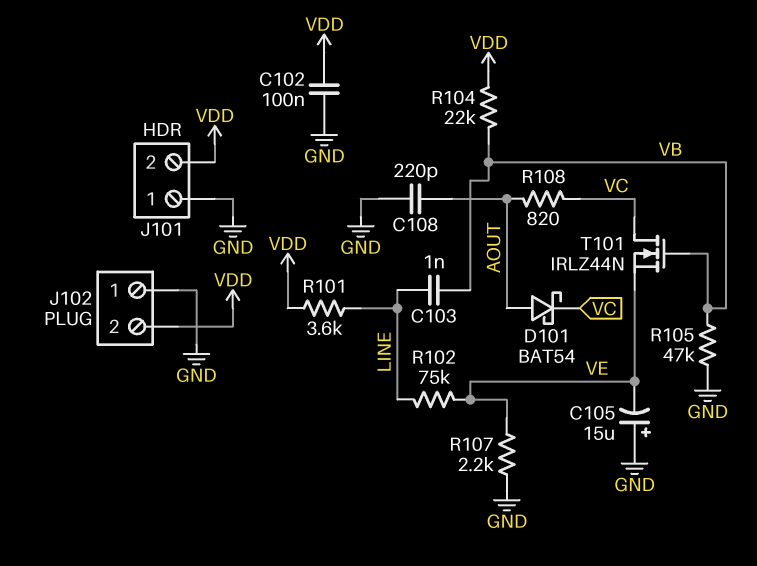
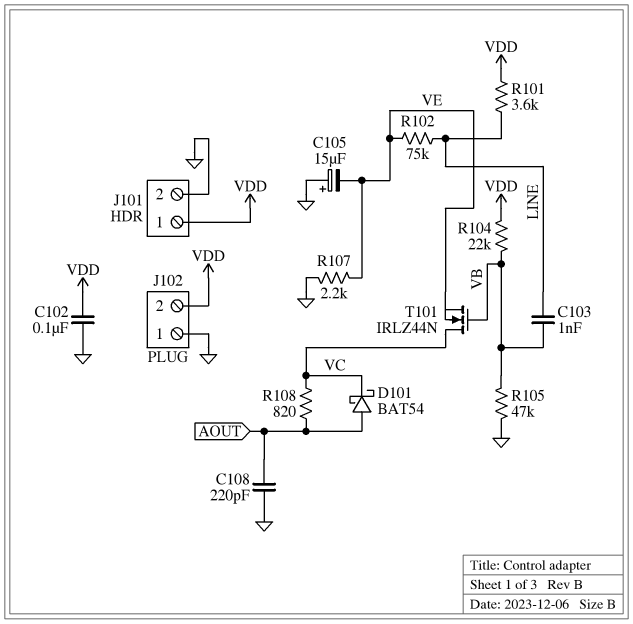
J101 pin 1: GND -> VDD
J101 pin 2: VDD -> GND

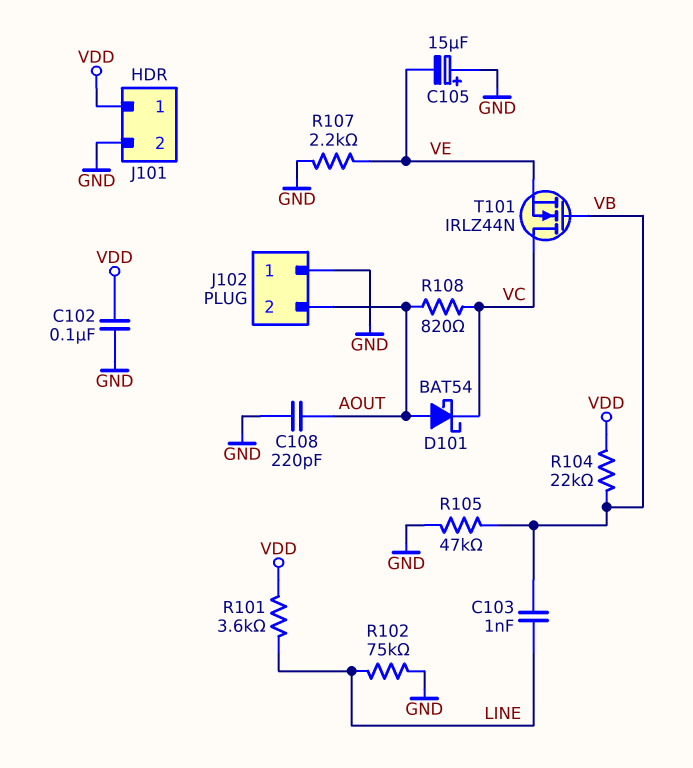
J102 pin 2: VDD -> AOUT
R102: 75k (LINE, VE) -> 75k (GND, LINE)

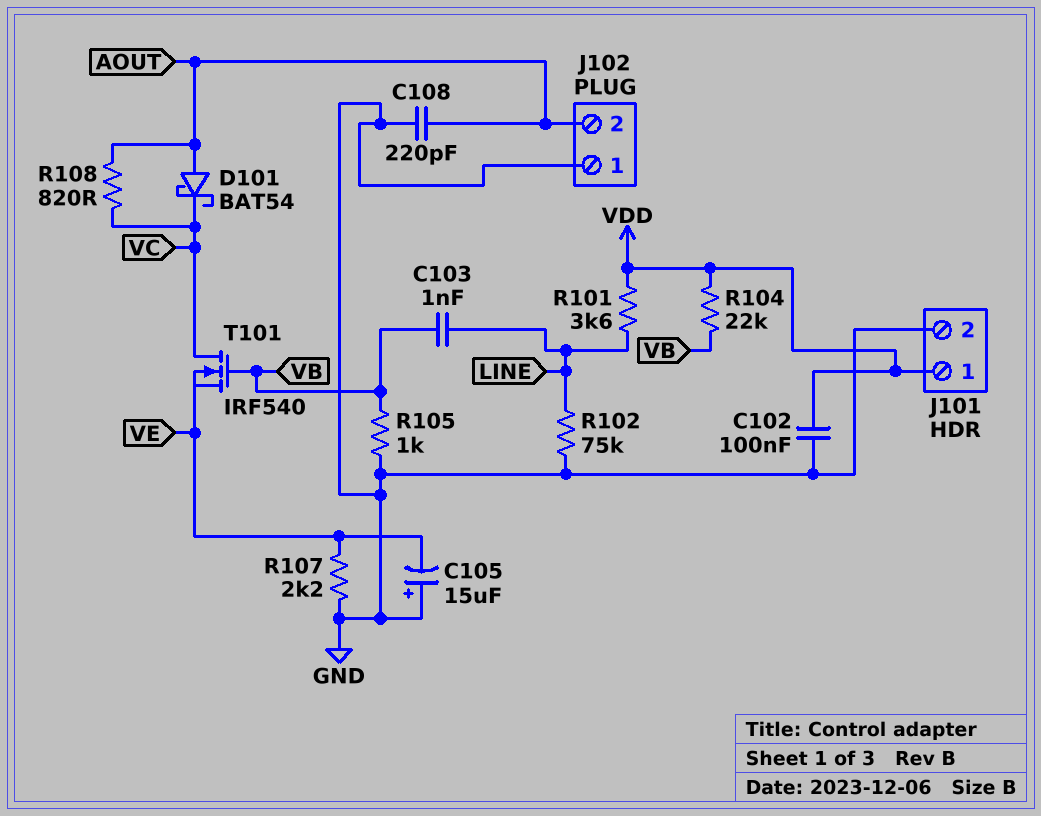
R105: 47k (GND, VB) -> 1k (GND, VB)
T101: NMOS IRLZ44N (G VB, D VC, S VE) -> NMOS IRF540 (G VB, D VC, S VE)

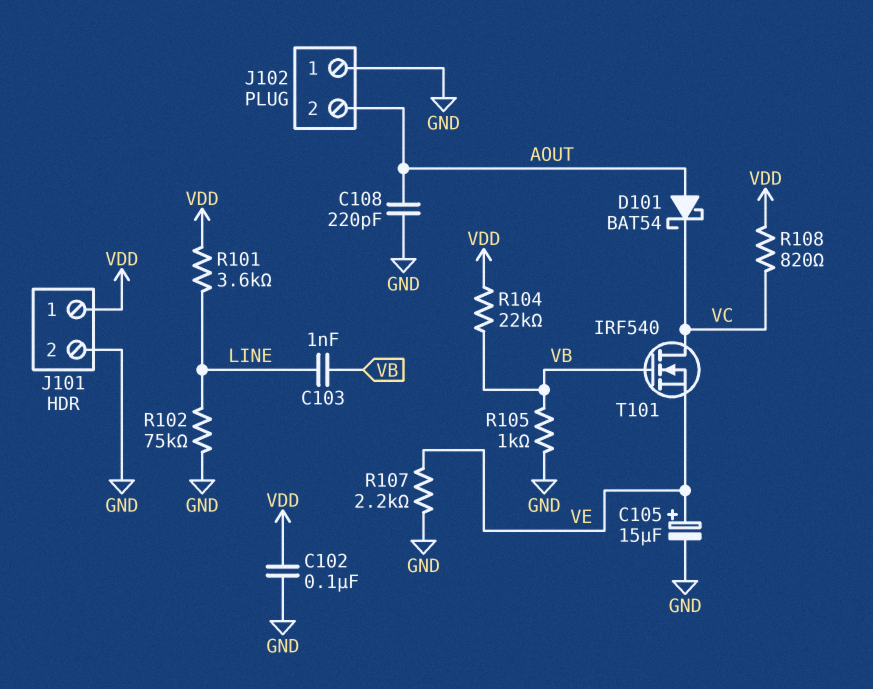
C105: 15uF (plus GND, minus VE) -> 15uF (plus VE, minus GND)
R108: 820 (AOUT, VC) -> 820 (VC, VDD)

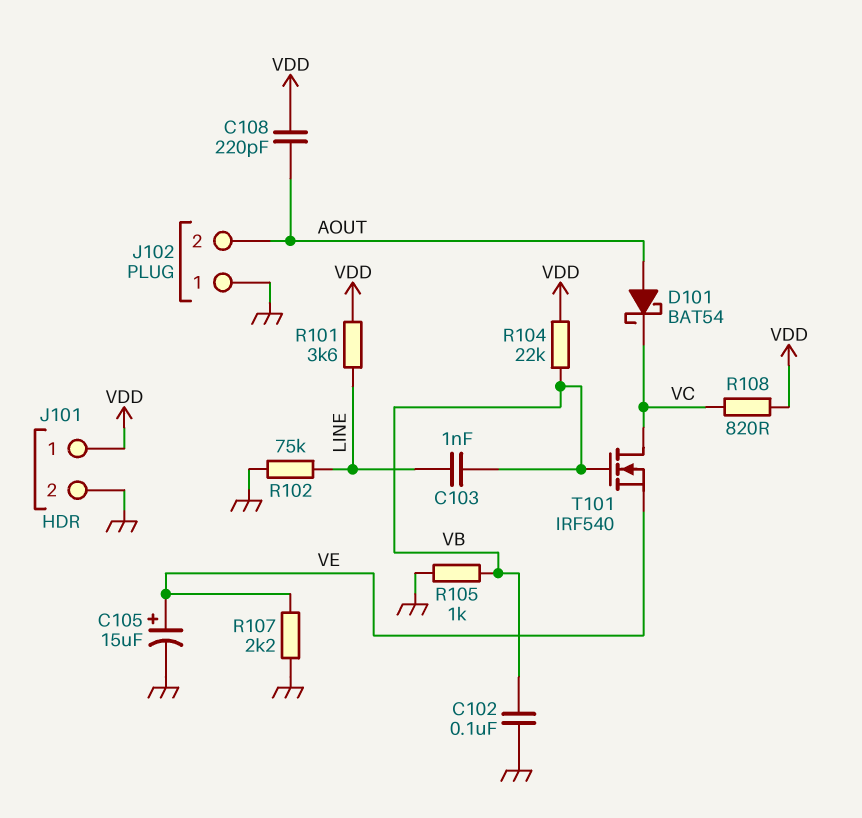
C102: 100nF (GND, VDD) -> 100nF (GND, VB)
C108: 220pF (AOUT, GND) -> 220pF (AOUT, VDD)

